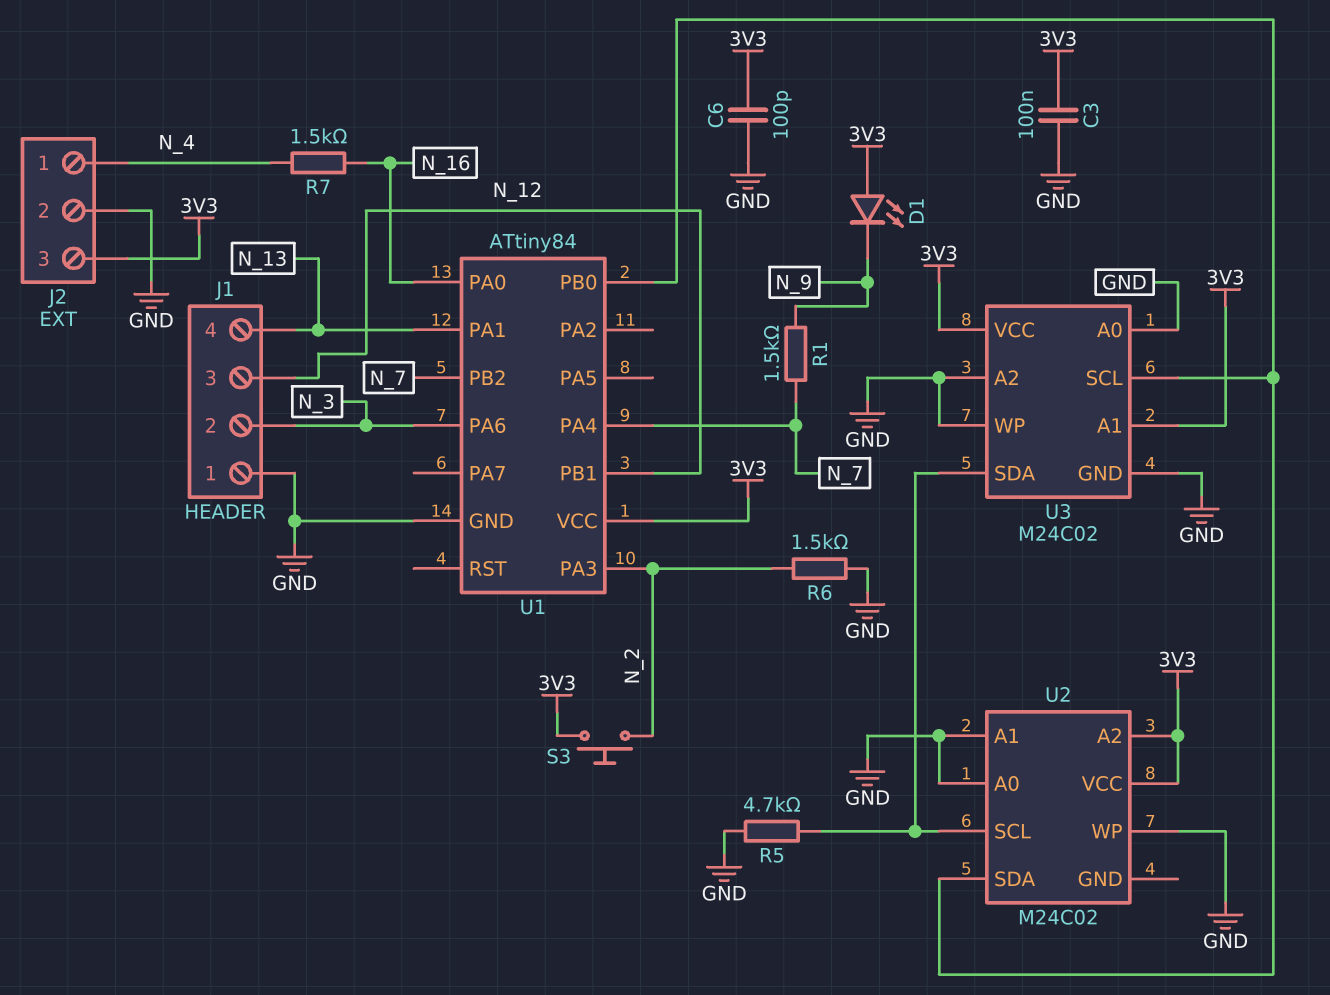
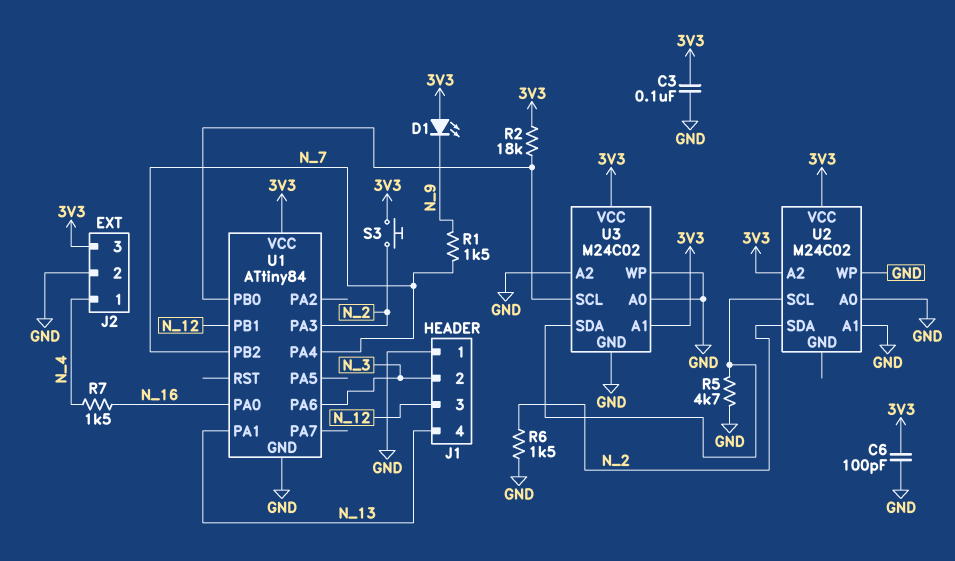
R2: none -> 18k (3V3, U1/PB0)
U2 pin SDA: U1/PB0 -> N_2

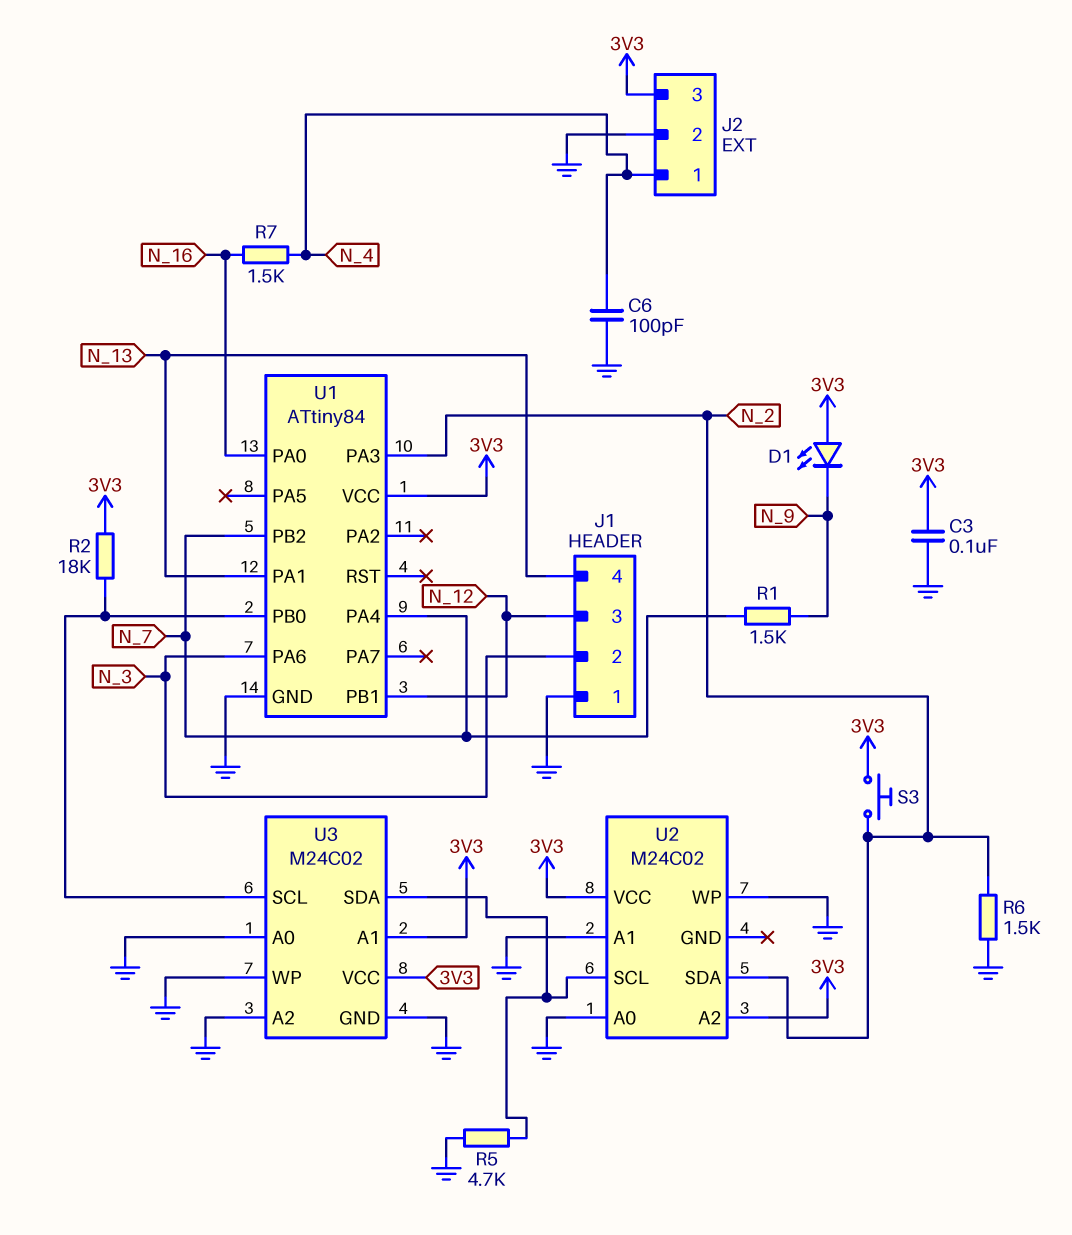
C6: 100pF (3V3, GND) -> 100pF (GND, N_4)

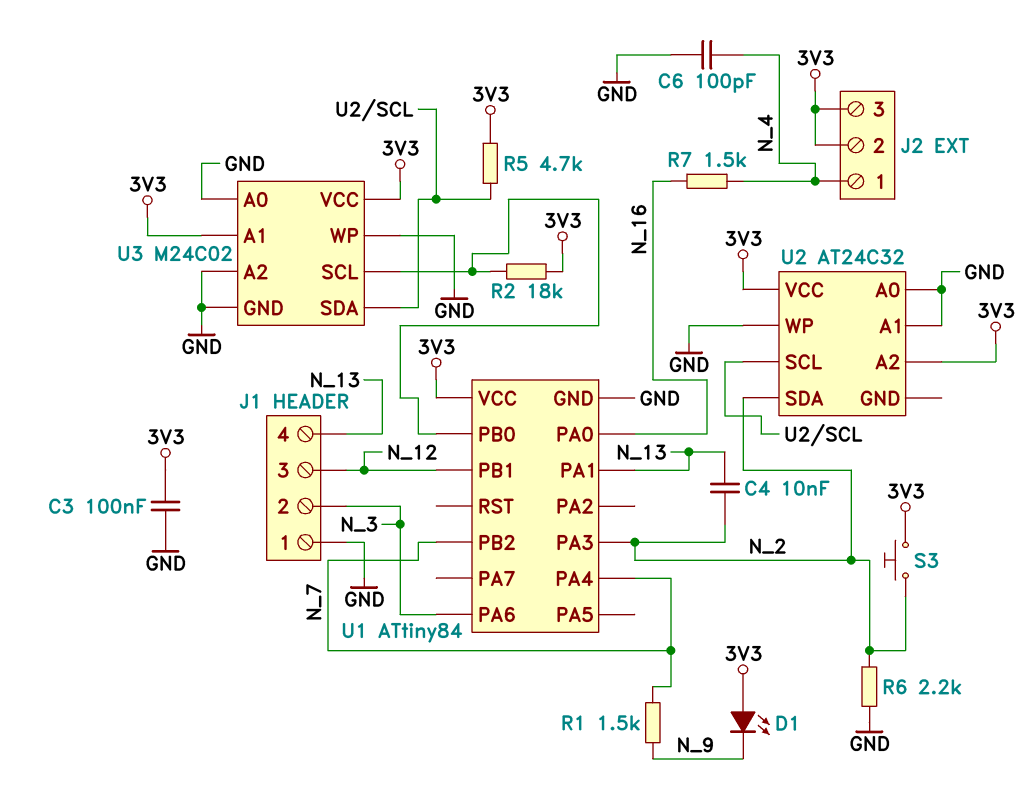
C4: none -> 10nF (N_2, N_13)
J2 pin 2: GND -> 3V3
R5: 4.7k (GND, U2/SCL) -> 4.7k (3V3, U2/SCL)
R6: 1.5k (GND, N_2) -> 2.2k (GND, N_2)
U2: M24C02 -> AT24C32

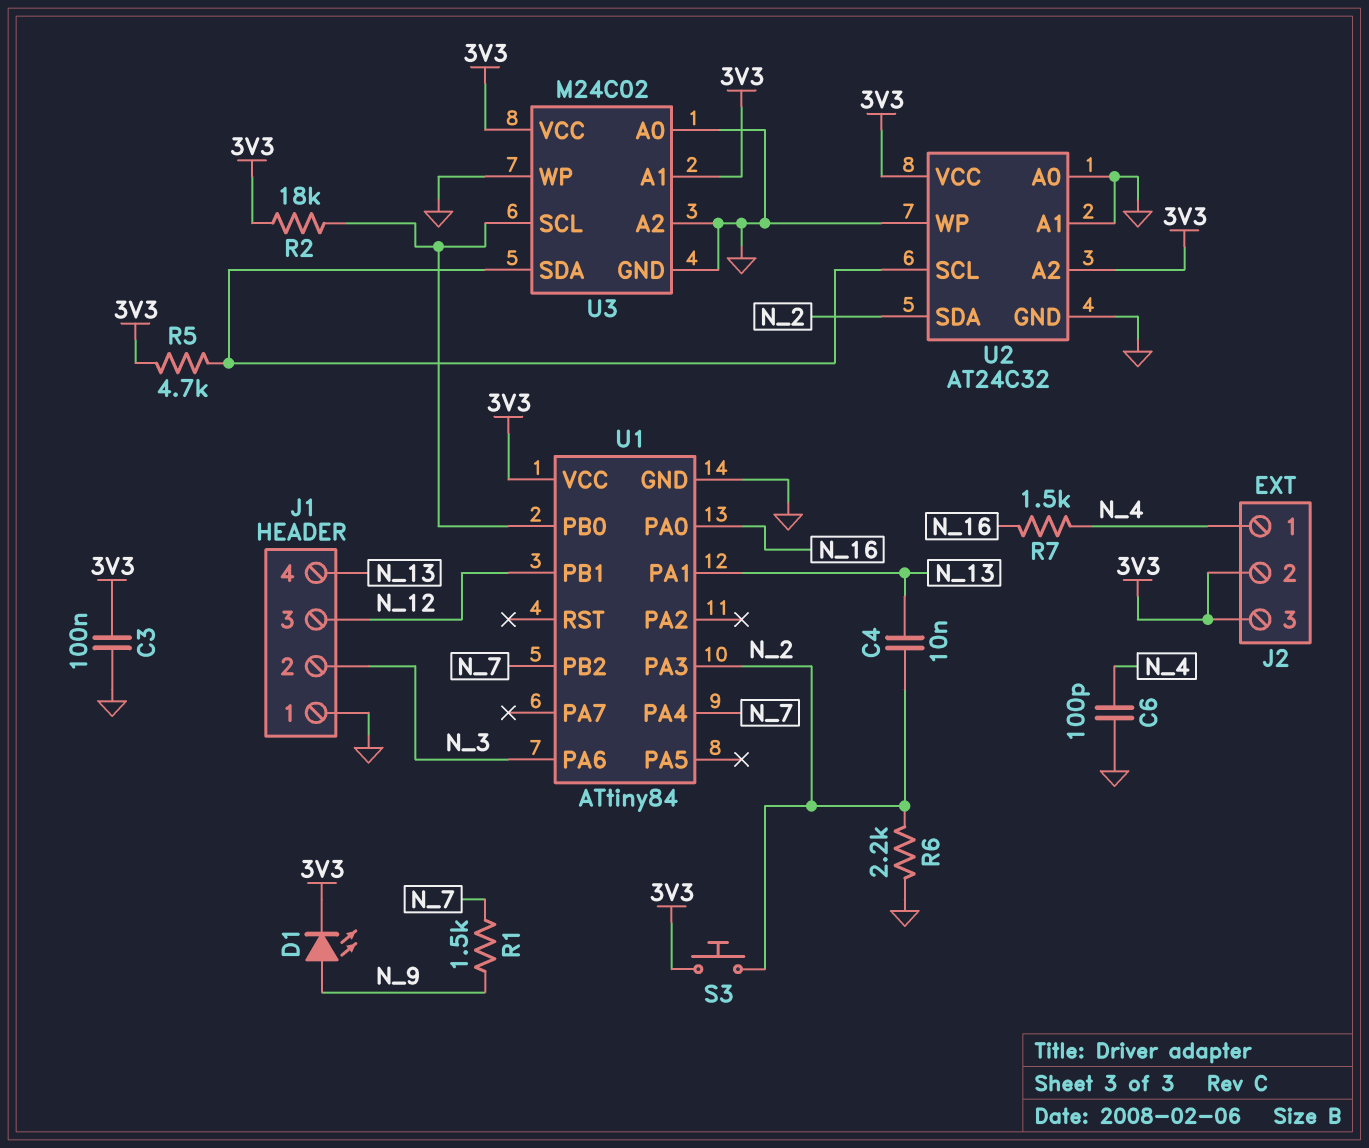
D1: LED (A 3V3, K N_9) -> LED (A N_9, K 3V3)
U2 pin GND: none -> GND

